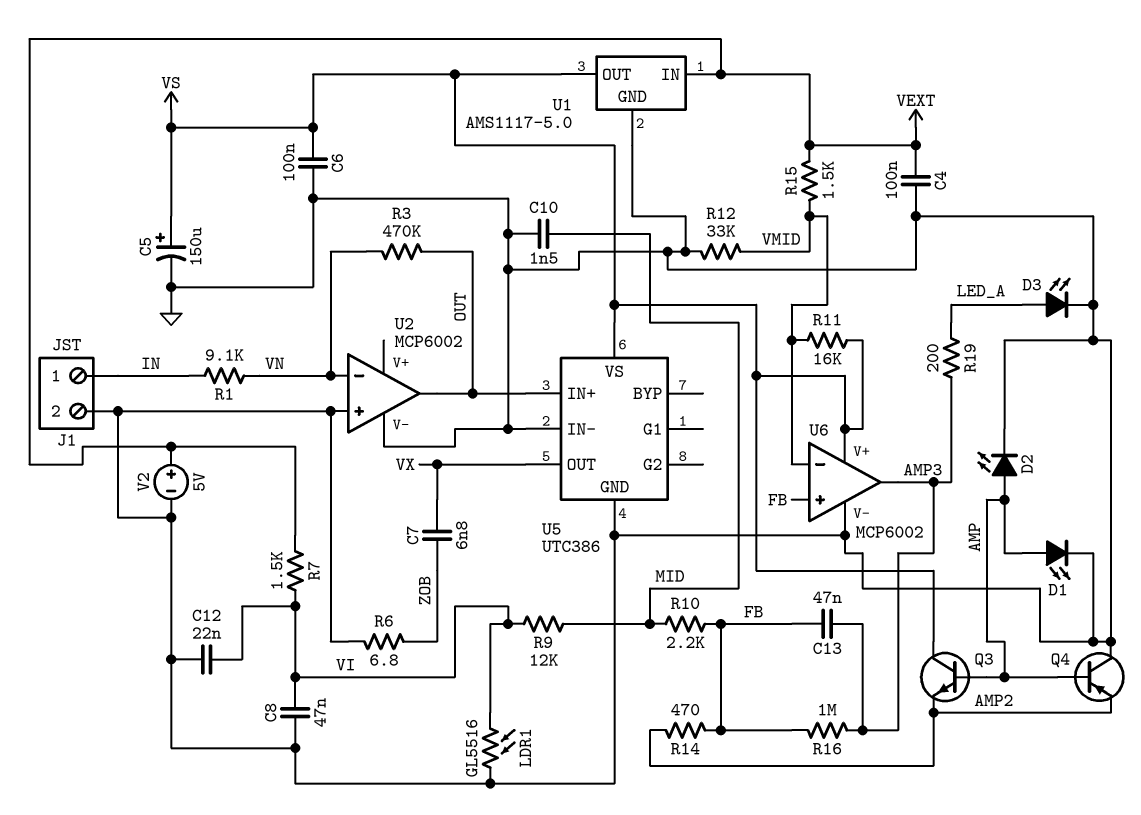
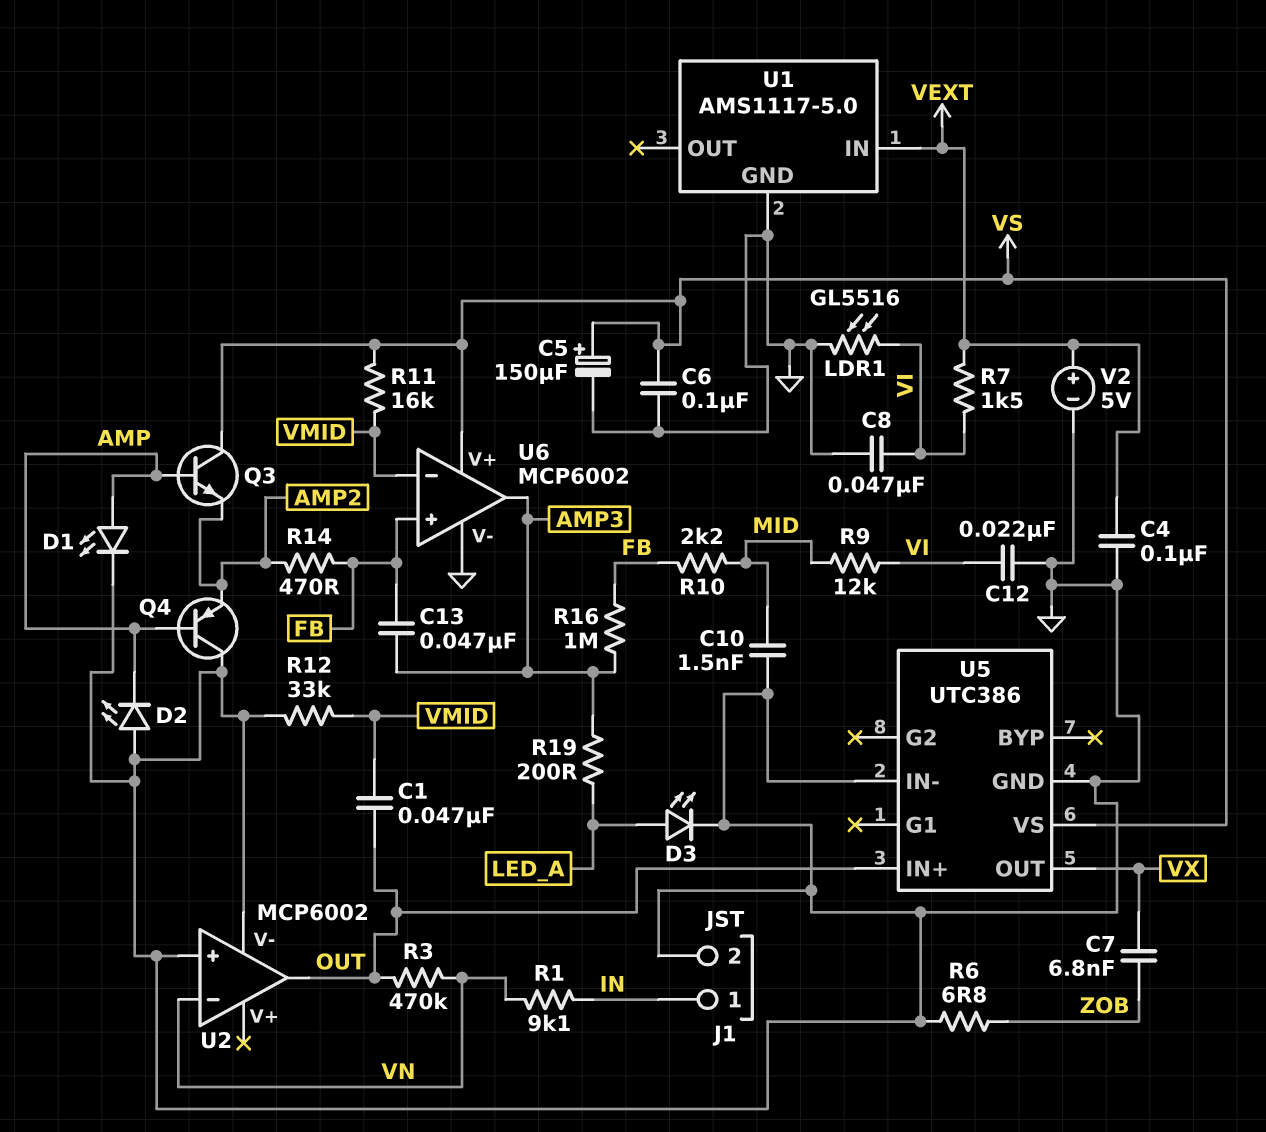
C1: none -> 47nF (OUT, VMID)
D2: LED (A AMP, K GND) -> LED (A GND, K AMP)
R15: 1.5k (VEXT, VMID) -> none
U1 pin OUT: VS -> none

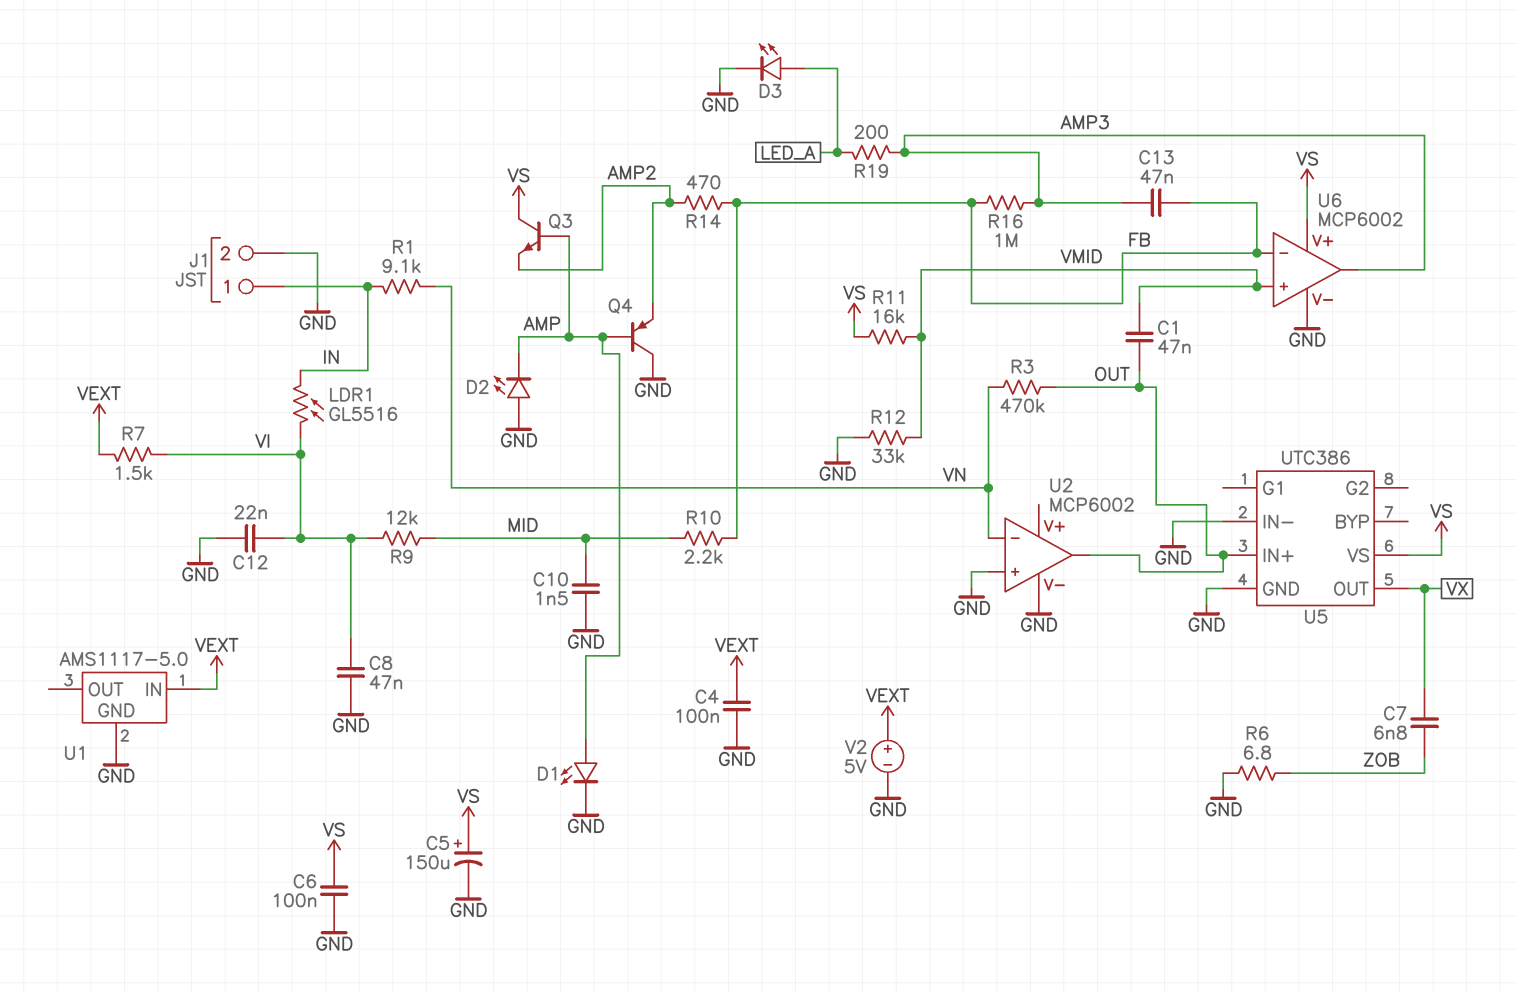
LDR1: GL5516 (GND, VI) -> GL5516 (IN, VI)
U6 pin in+: FB -> VMID
U6 pin in-: VMID -> FB

